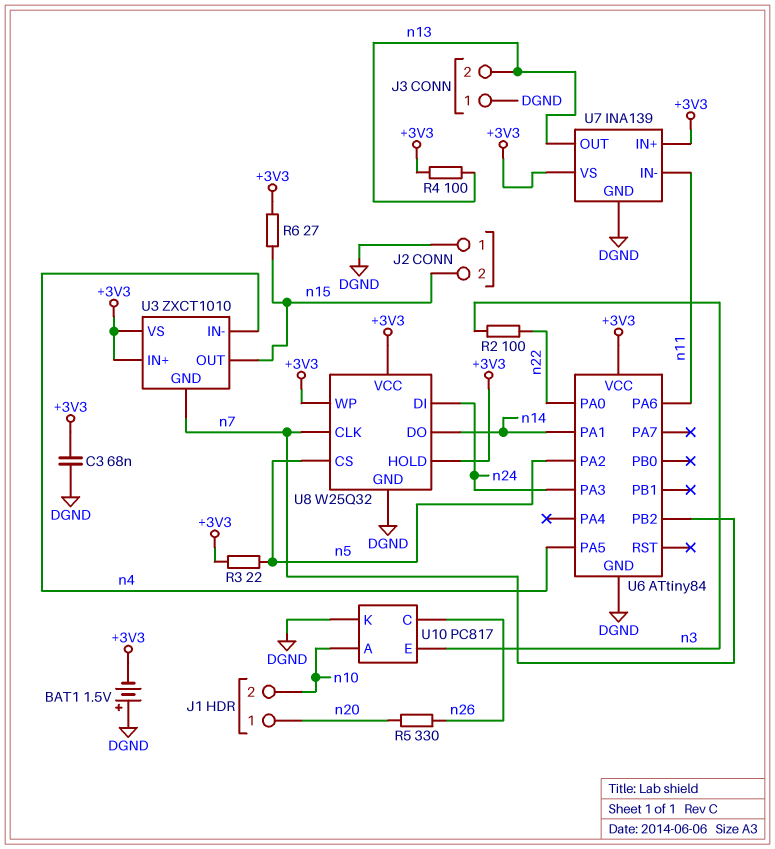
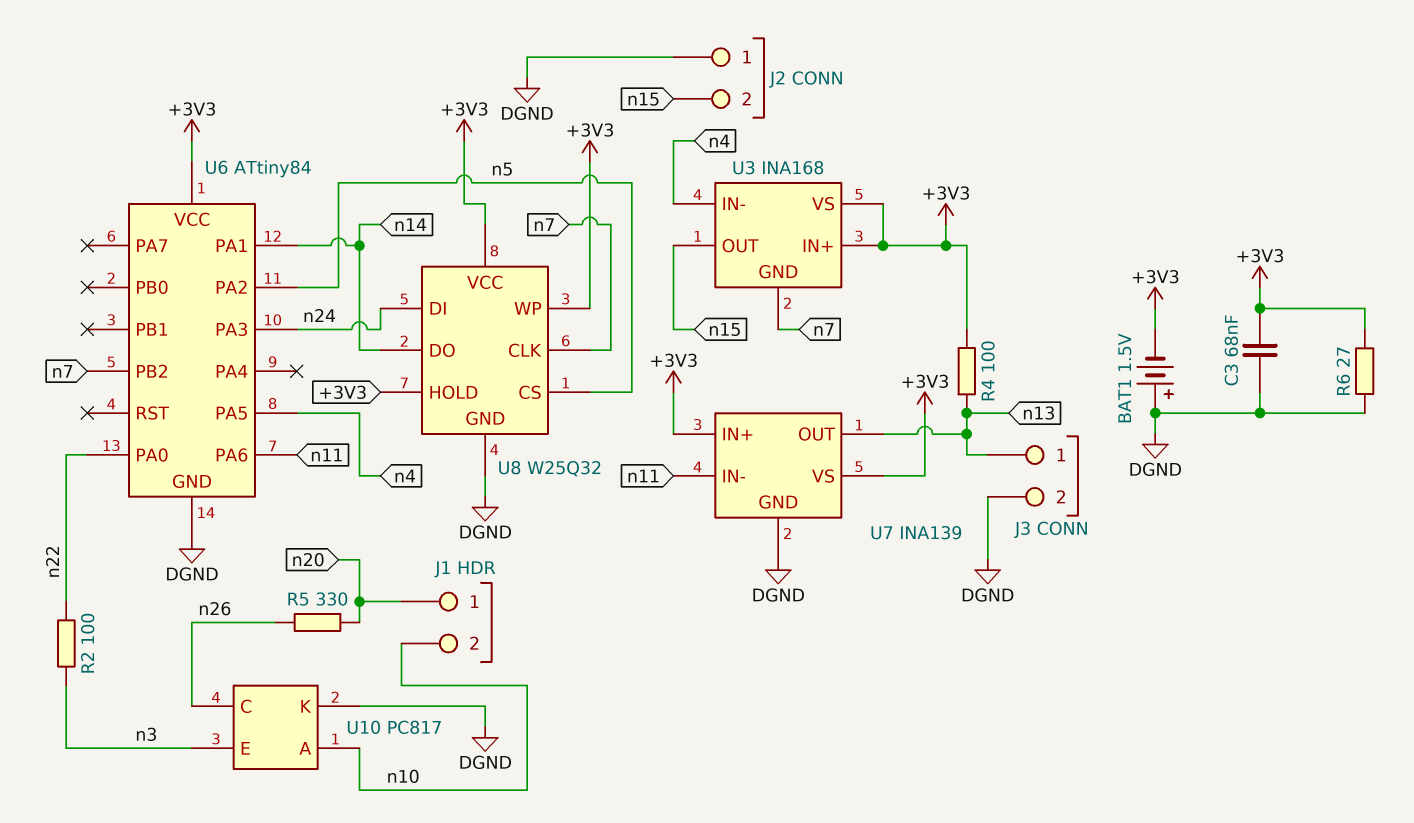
J3 pin 1: DGND -> n13
J3 pin 2: n13 -> DGND
R3: 22 (+3V3, n5) -> none
R6: 27 (+3V3, n15) -> 27 (+3V3, DGND)
U3: ZXCT1010 -> INA168

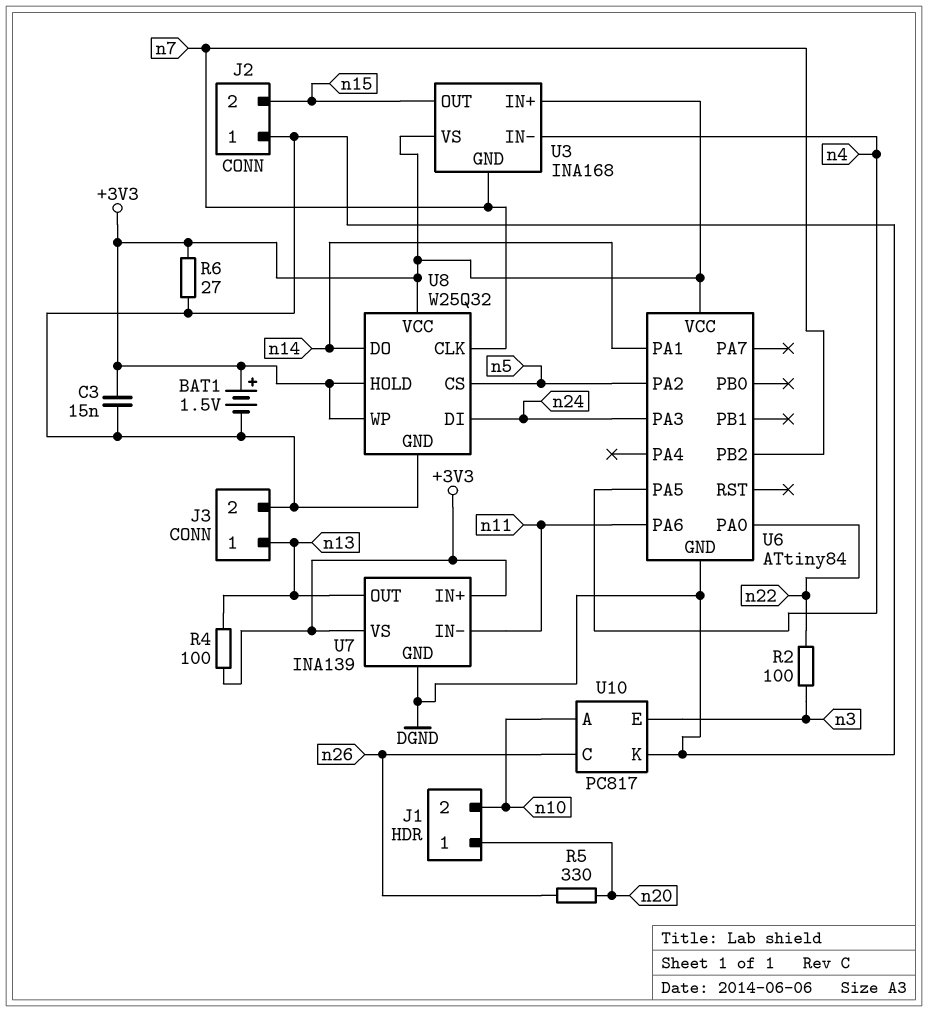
BAT1: 1.5V (plus DGND, minus +3V3) -> 1.5V (plus +3V3, minus DGND)
C3: 68nF (+3V3, DGND) -> 15nF (+3V3, DGND)

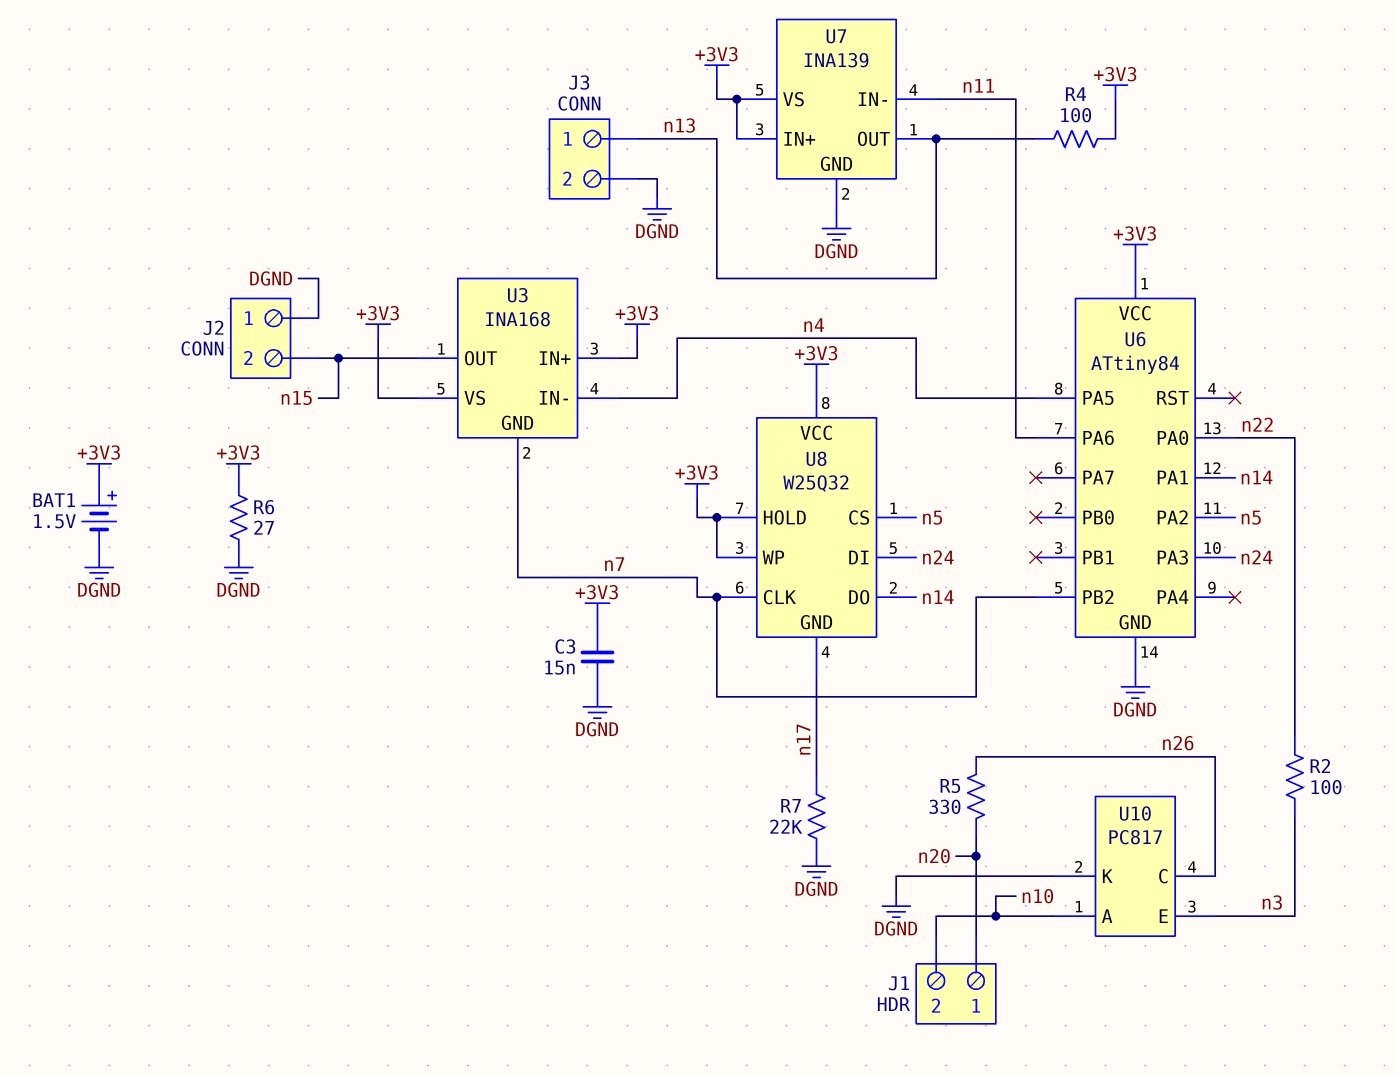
R7: none -> 22k (DGND, n17)
U8 pin GND: DGND -> n17

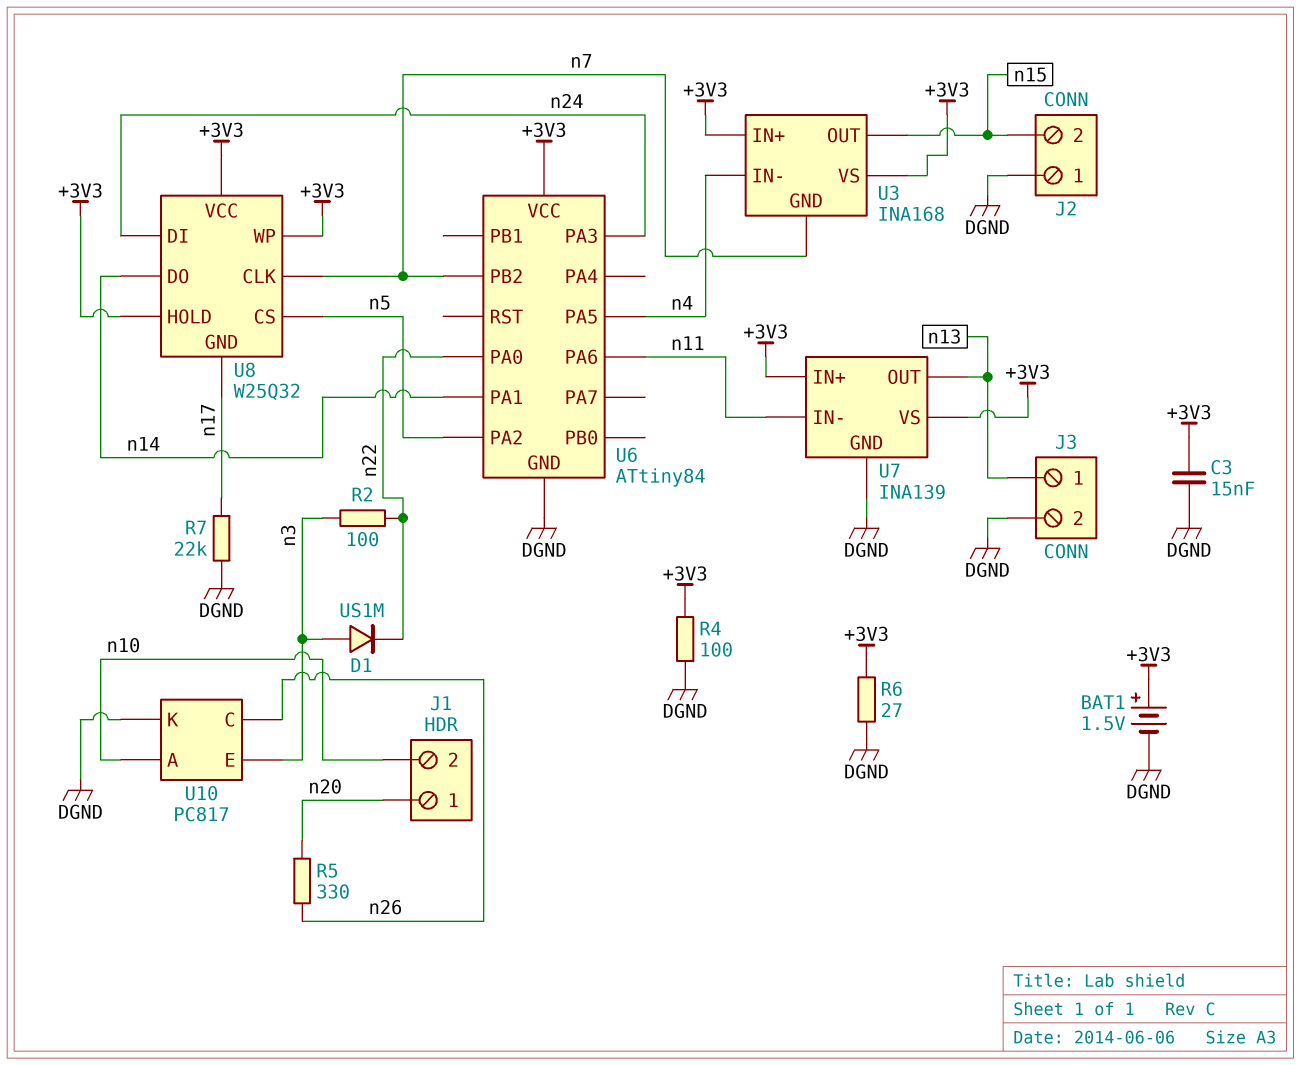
D1: none -> diode US1M (A n3, K n22)
R4: 100 (+3V3, n13) -> 100 (+3V3, DGND)

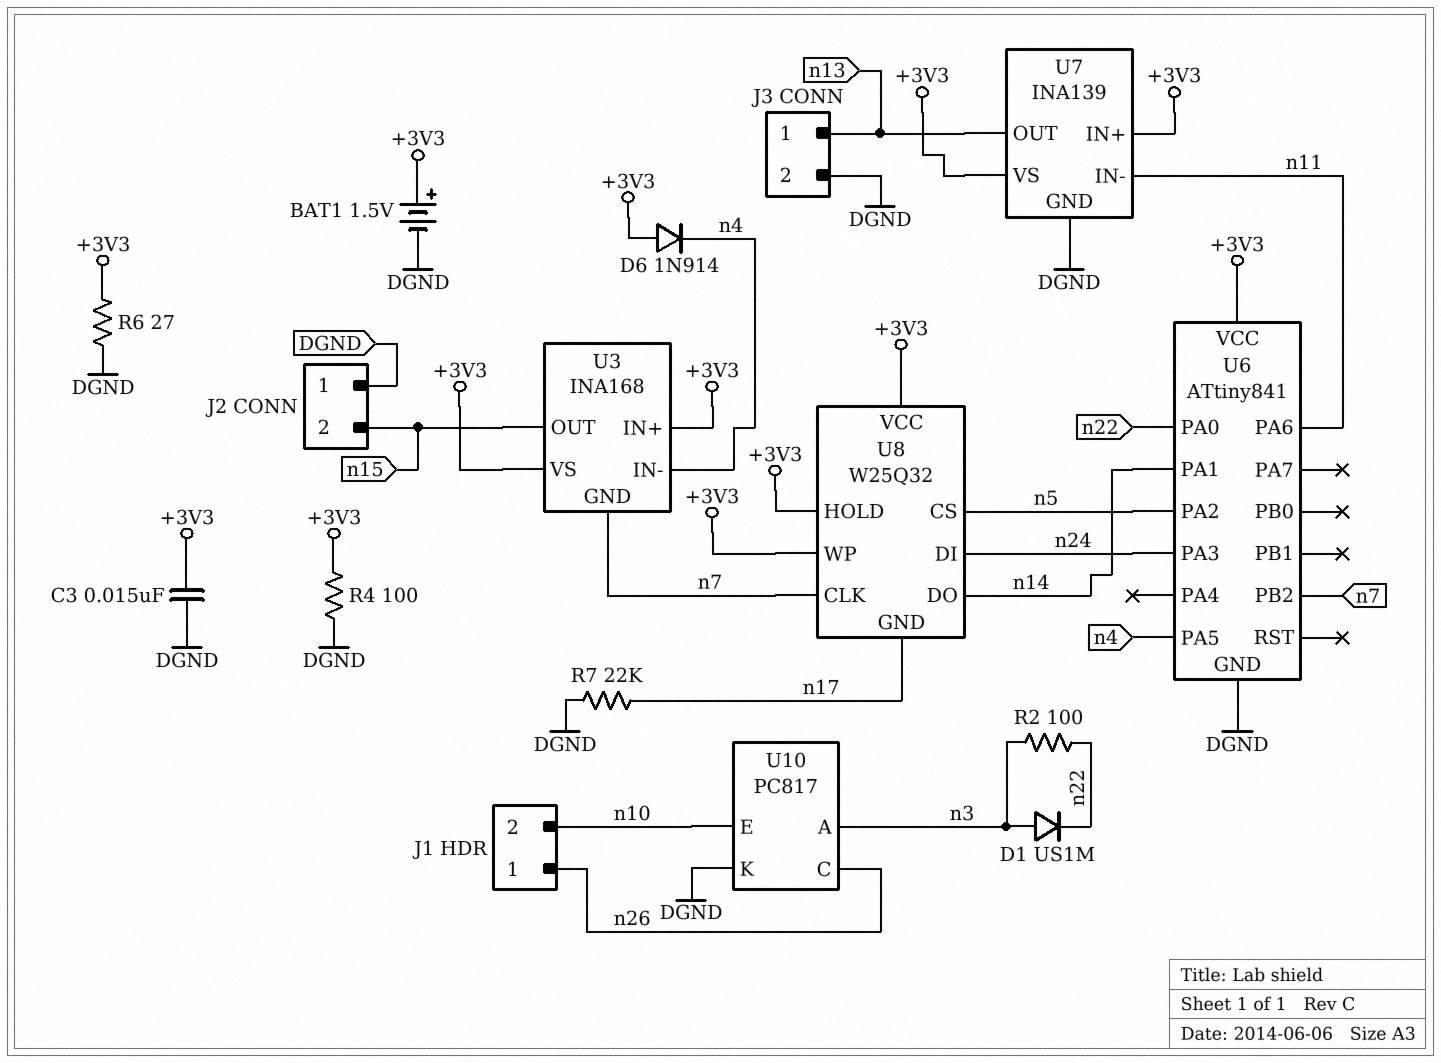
D6: none -> diode 1N914 (A +3V3, K n4)
J1 pin 1: n20 -> n26
R5: 330 (n20, n26) -> none
U6: ATtiny84 -> ATtiny841
U10 pin A: n10 -> n3
U10 pin E: n3 -> n10

